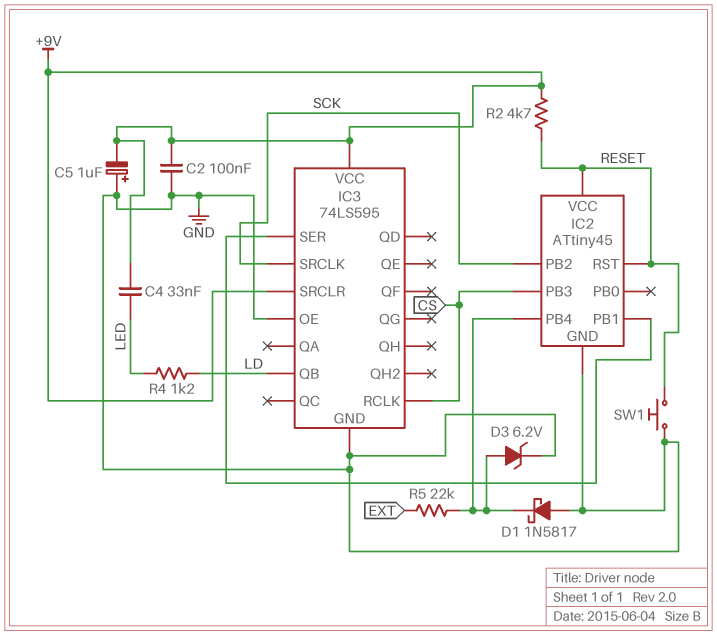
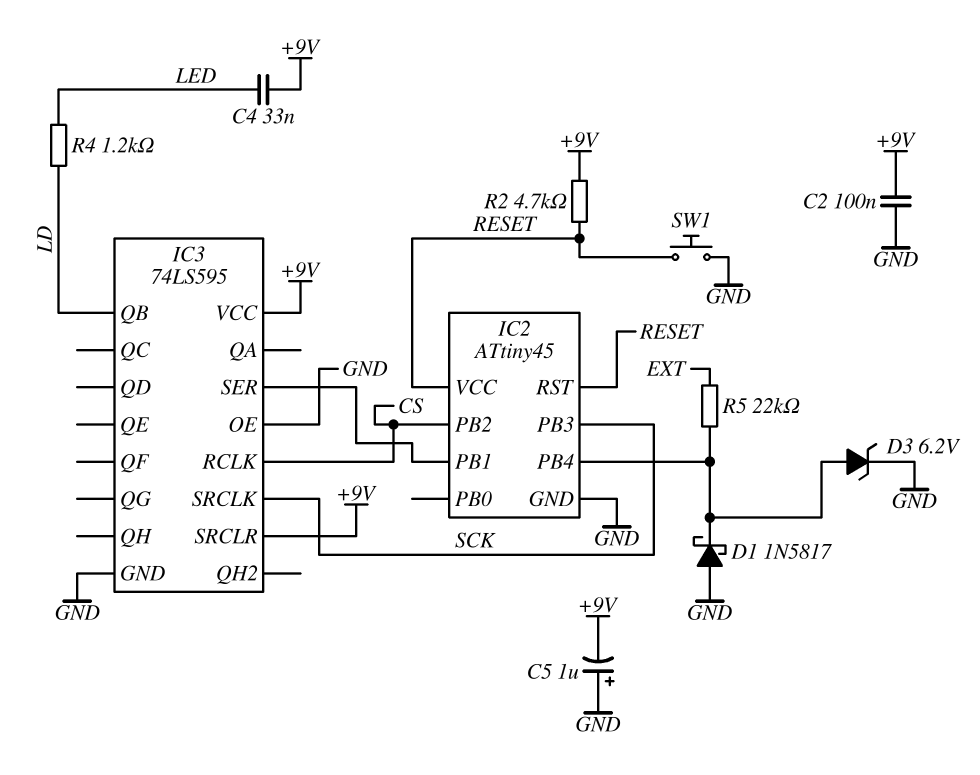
IC2 pin PB2: SCK -> CS
IC2 pin PB3: CS -> SCK

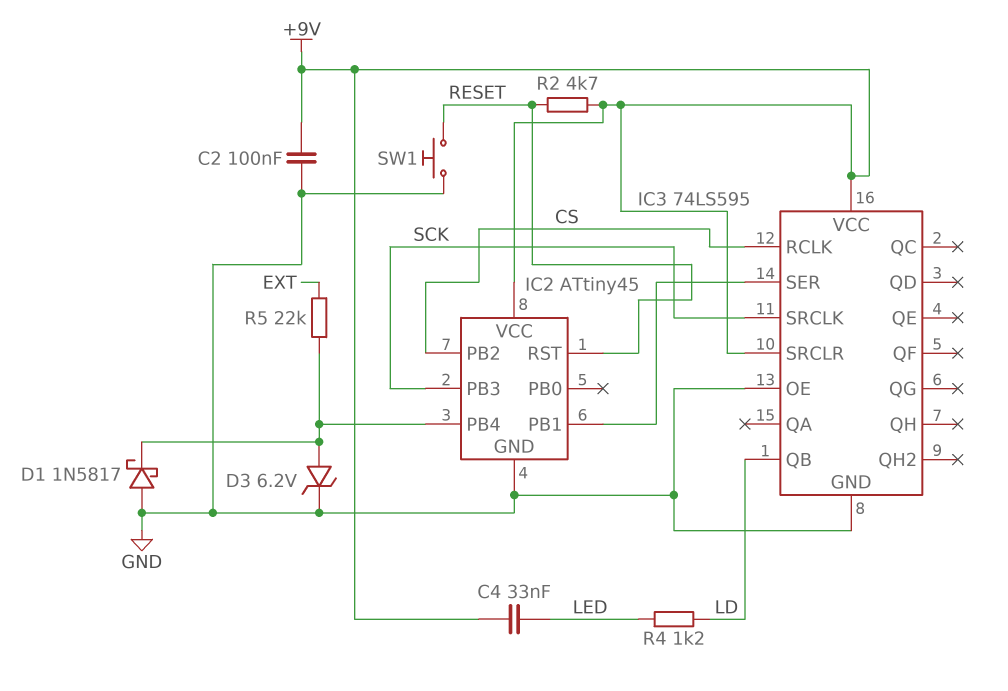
C5: 1uF (plus GND, minus +9V) -> none
IC2 pin VCC: RESET -> +9V

